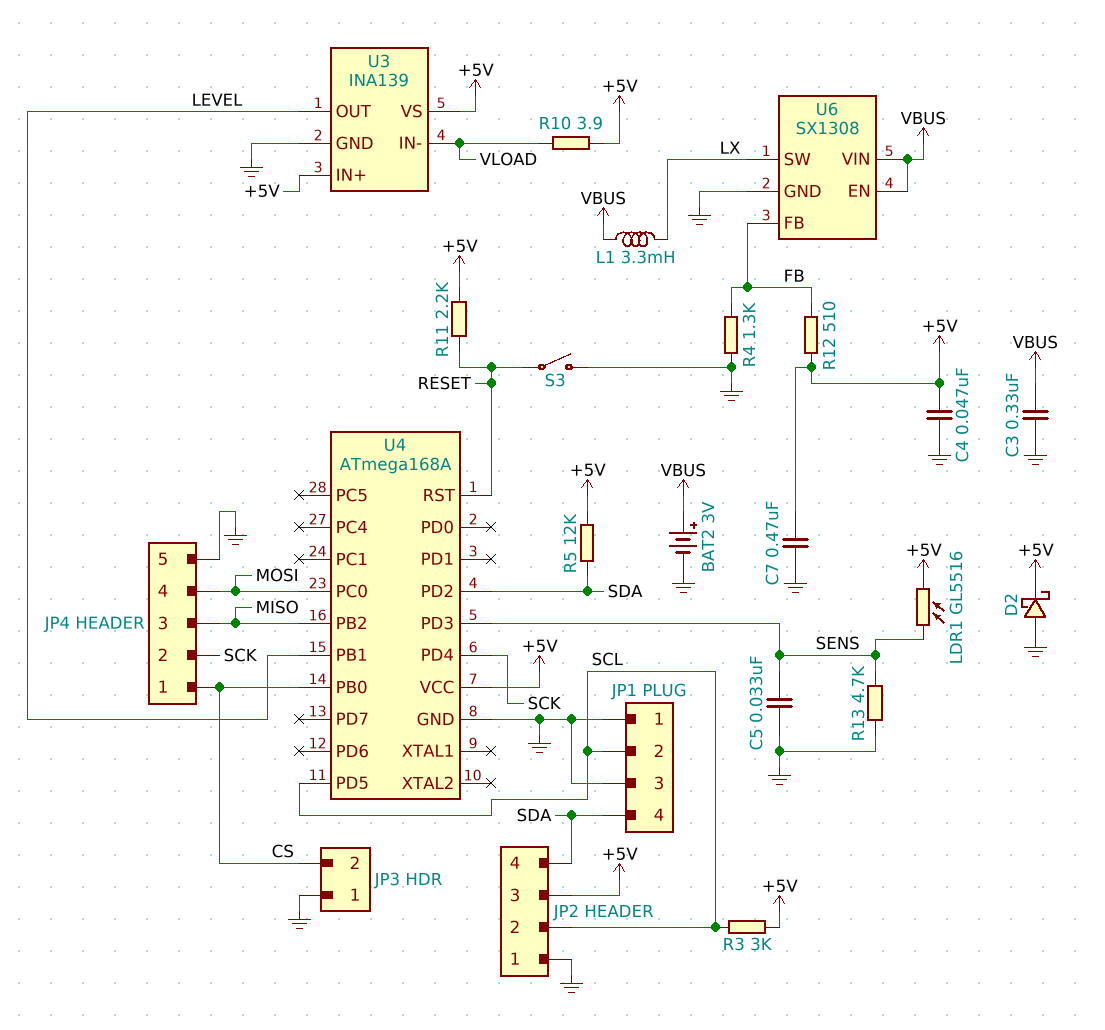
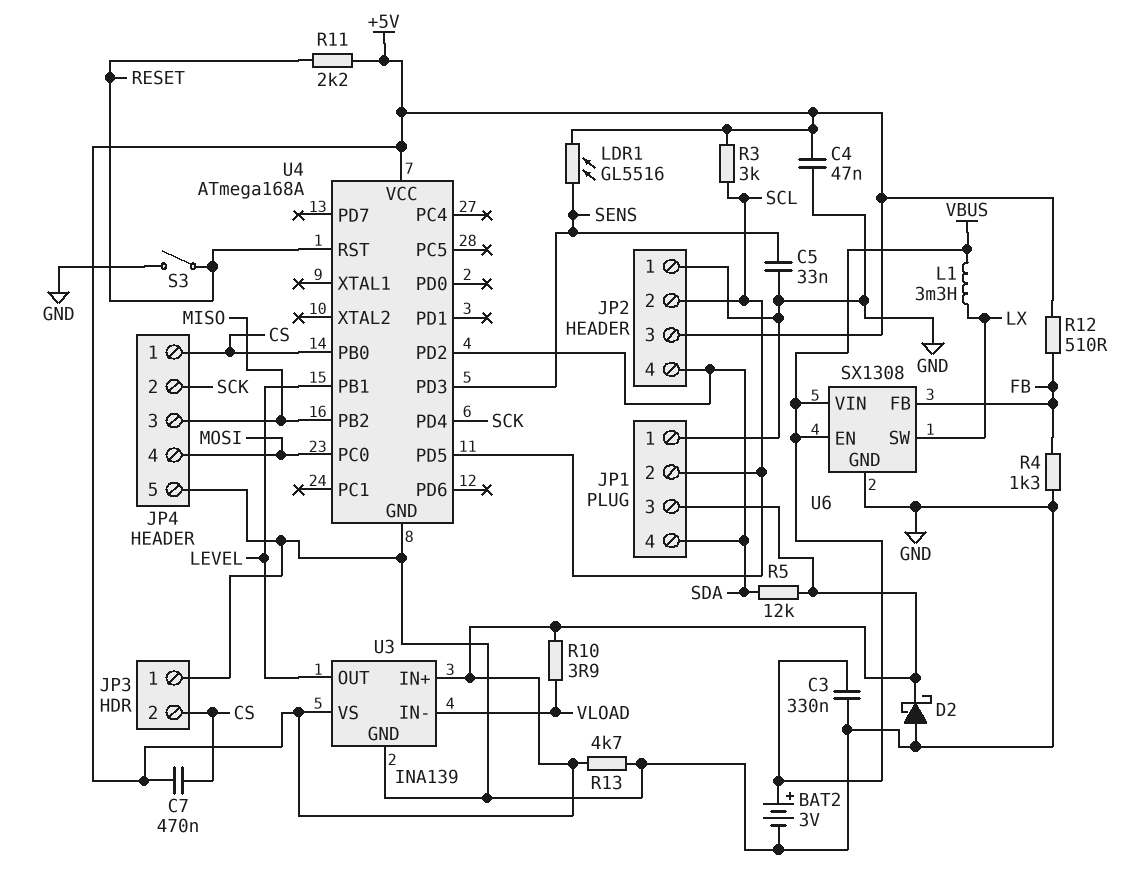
C7: 470nF (+5V, GND) -> 470nF (+5V, CS)
JP1 pin 3: GND -> +5V
R13: 4.7k (GND, SENS) -> 4.7k (+5V, GND)

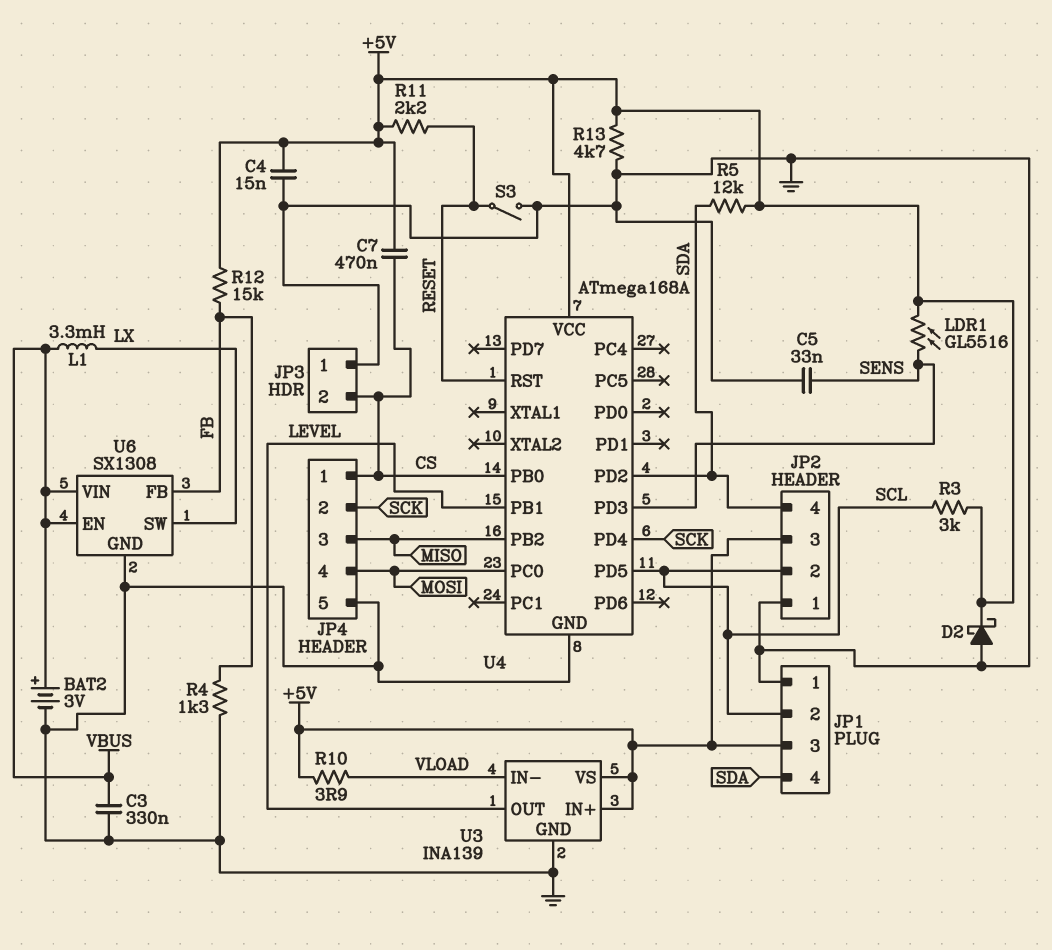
C4: 47nF (+5V, GND) -> 15nF (+5V, GND)
R12: 510 (+5V, FB) -> 15k (+5V, FB)

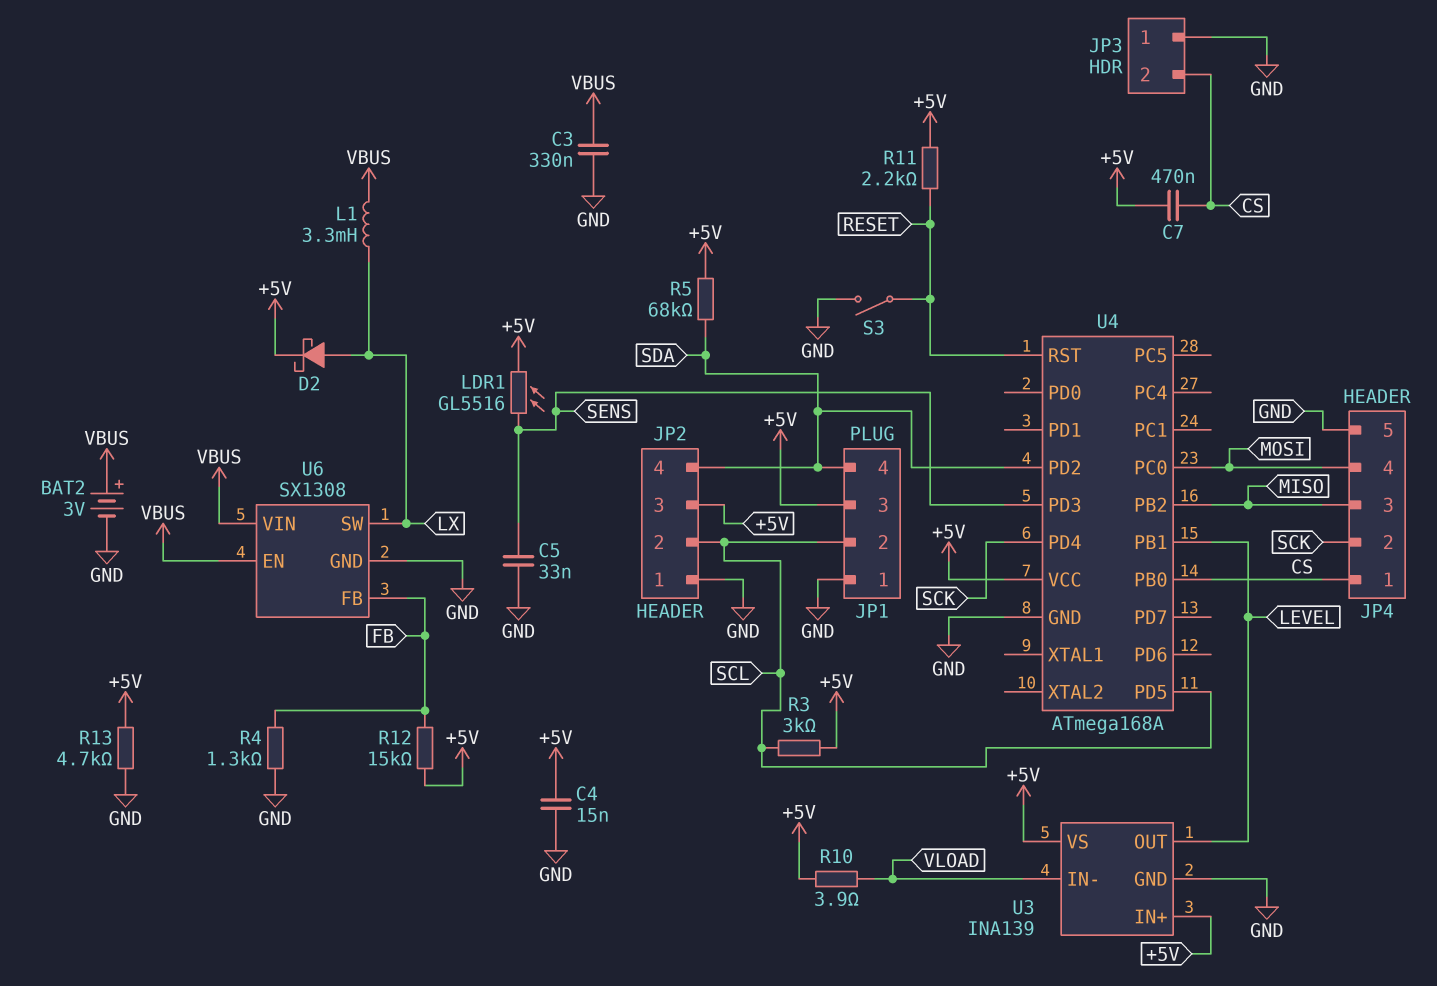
D2: schottky (A GND, K +5V) -> schottky (A LX, K +5V)
R5: 12k (+5V, SDA) -> 68k (+5V, SDA)

